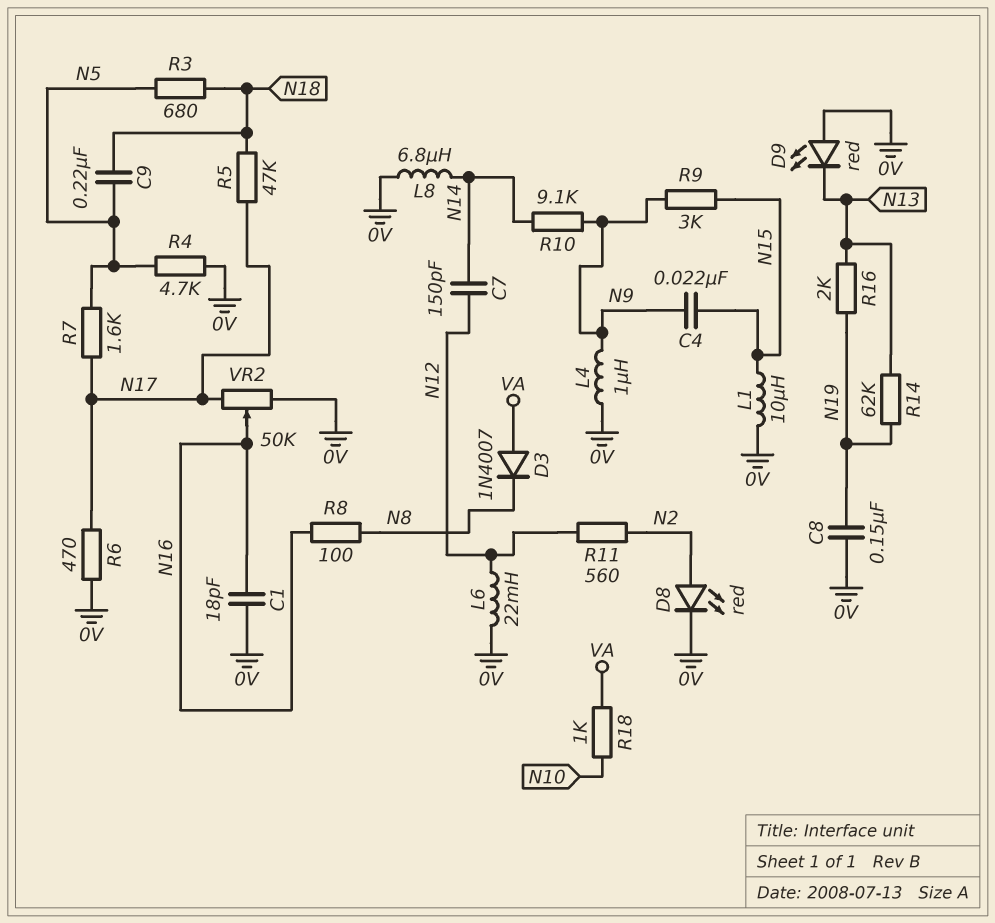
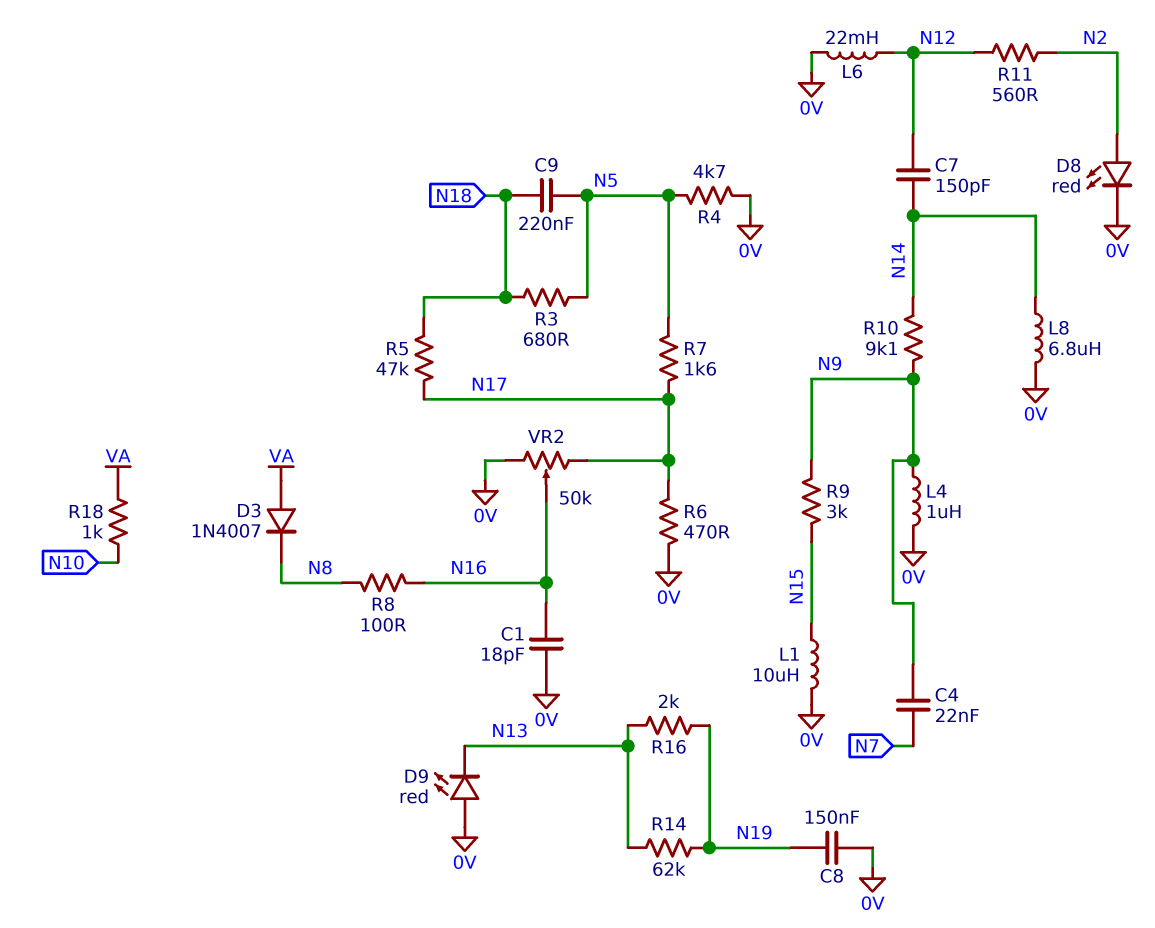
C4: 22nF (N9, N15) -> 22nF (N7, N9)

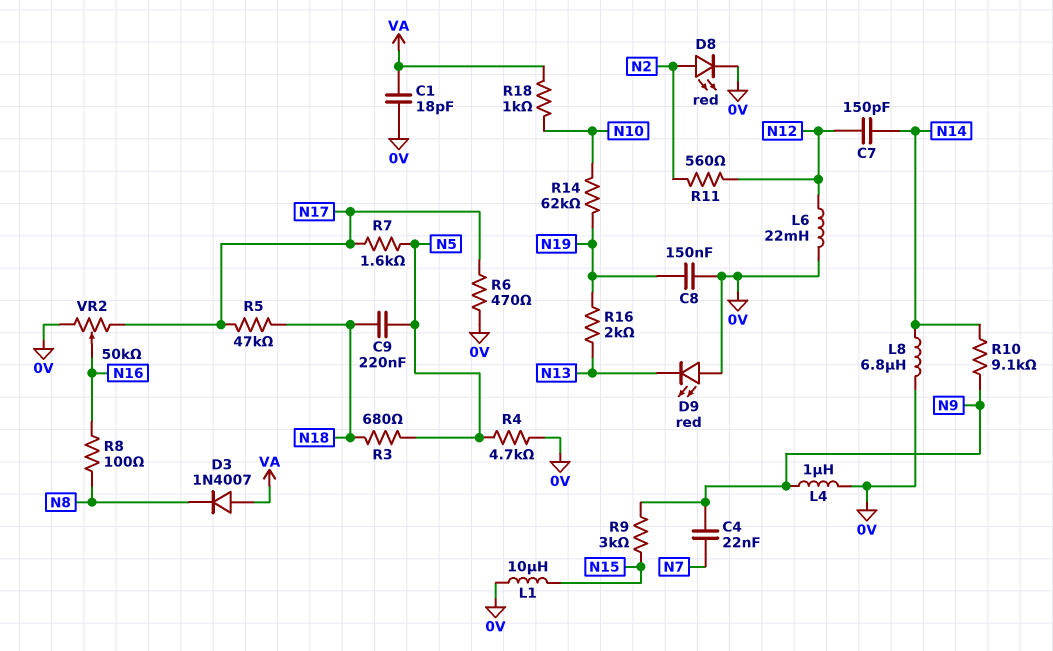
C1: 18pF (0V, N16) -> 18pF (0V, VA)
R14: 62k (N13, N19) -> 62k (N10, N19)

